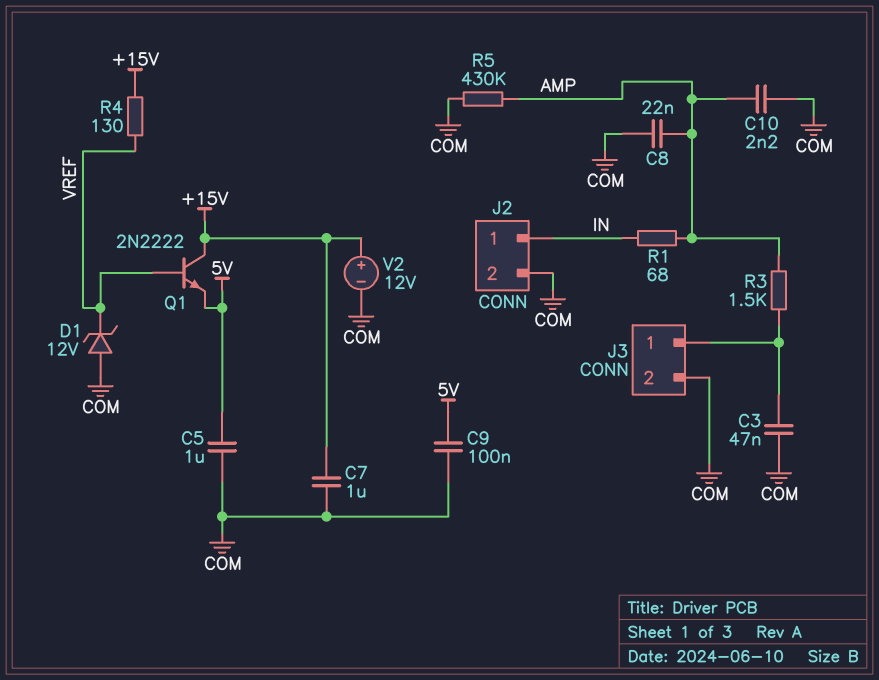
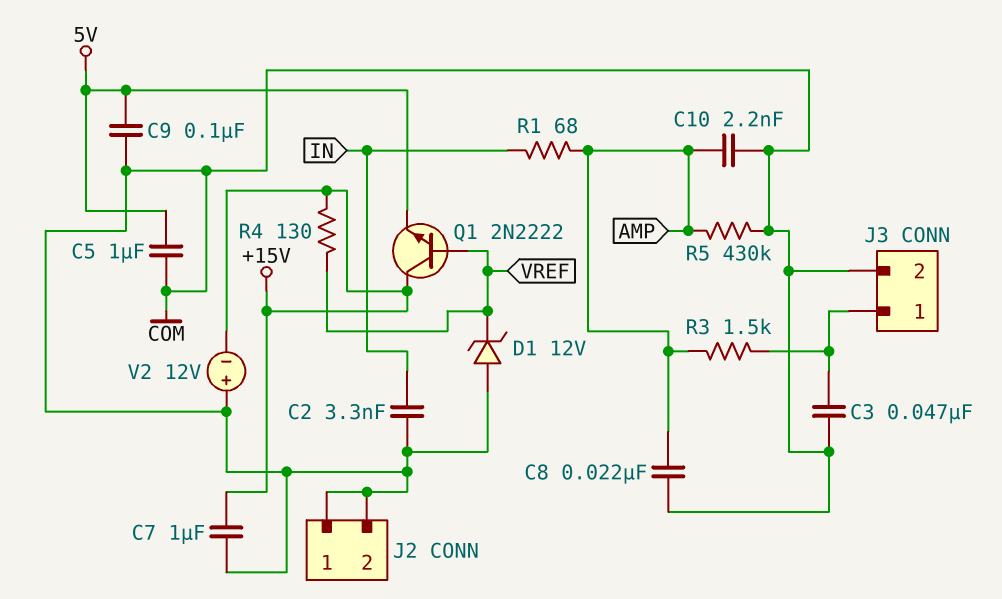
C2: none -> 3.3nF (COM, IN)
J2 pin 1: IN -> COM
V2: 12V (plus +15V, minus COM) -> 12V (plus COM, minus +15V)

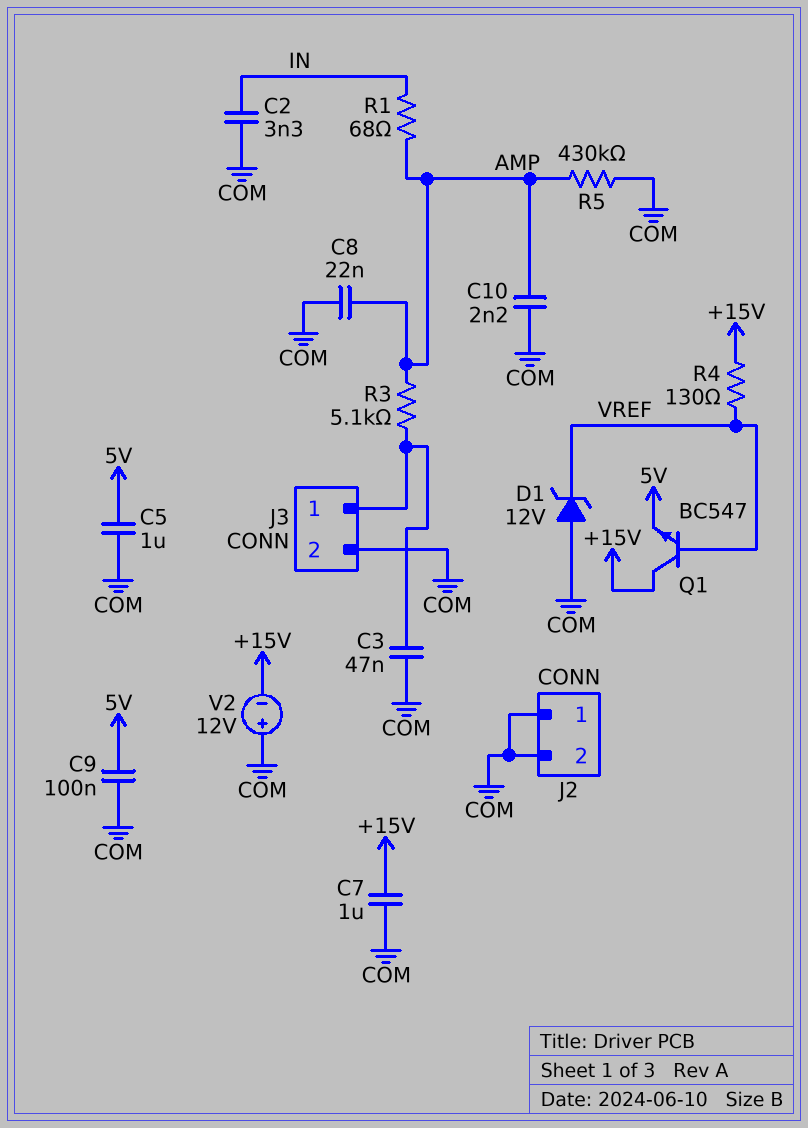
Q1: NPN 2N2222 (B VREF, C +15V, E 5V) -> NPN BC547 (B VREF, C +15V, E 5V)
R3: 1.5k (AMP, J3/1) -> 5.1k (AMP, J3/1)

